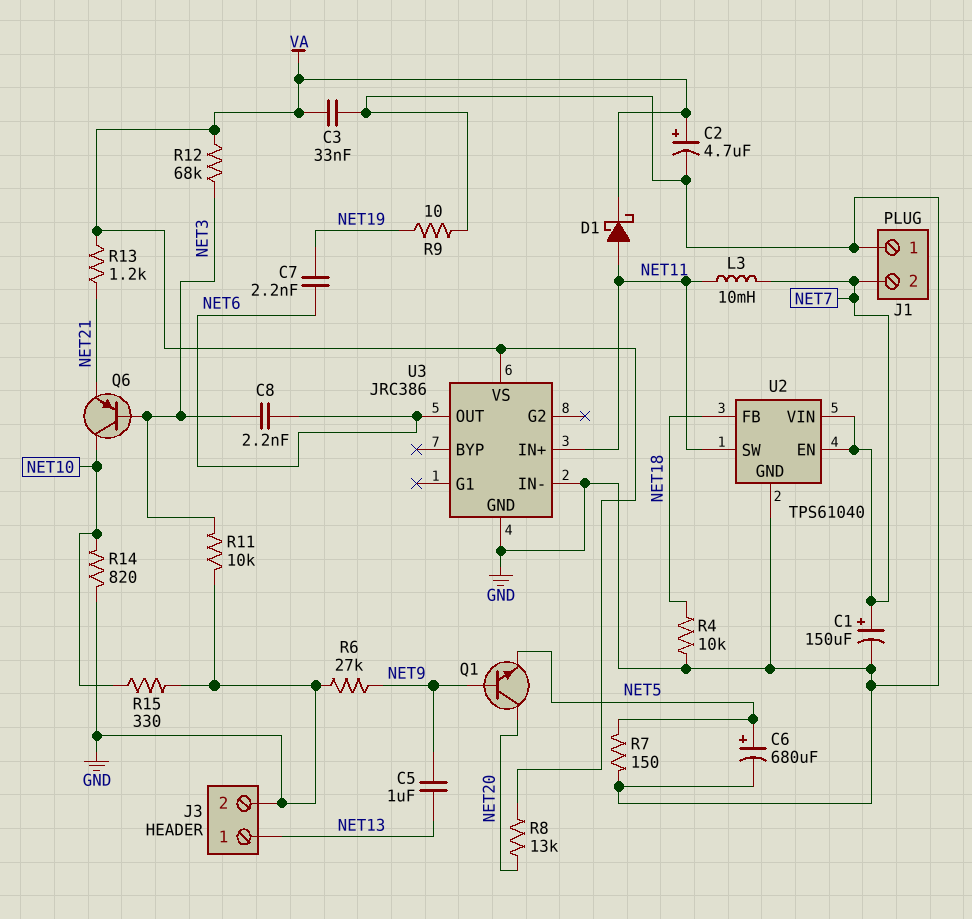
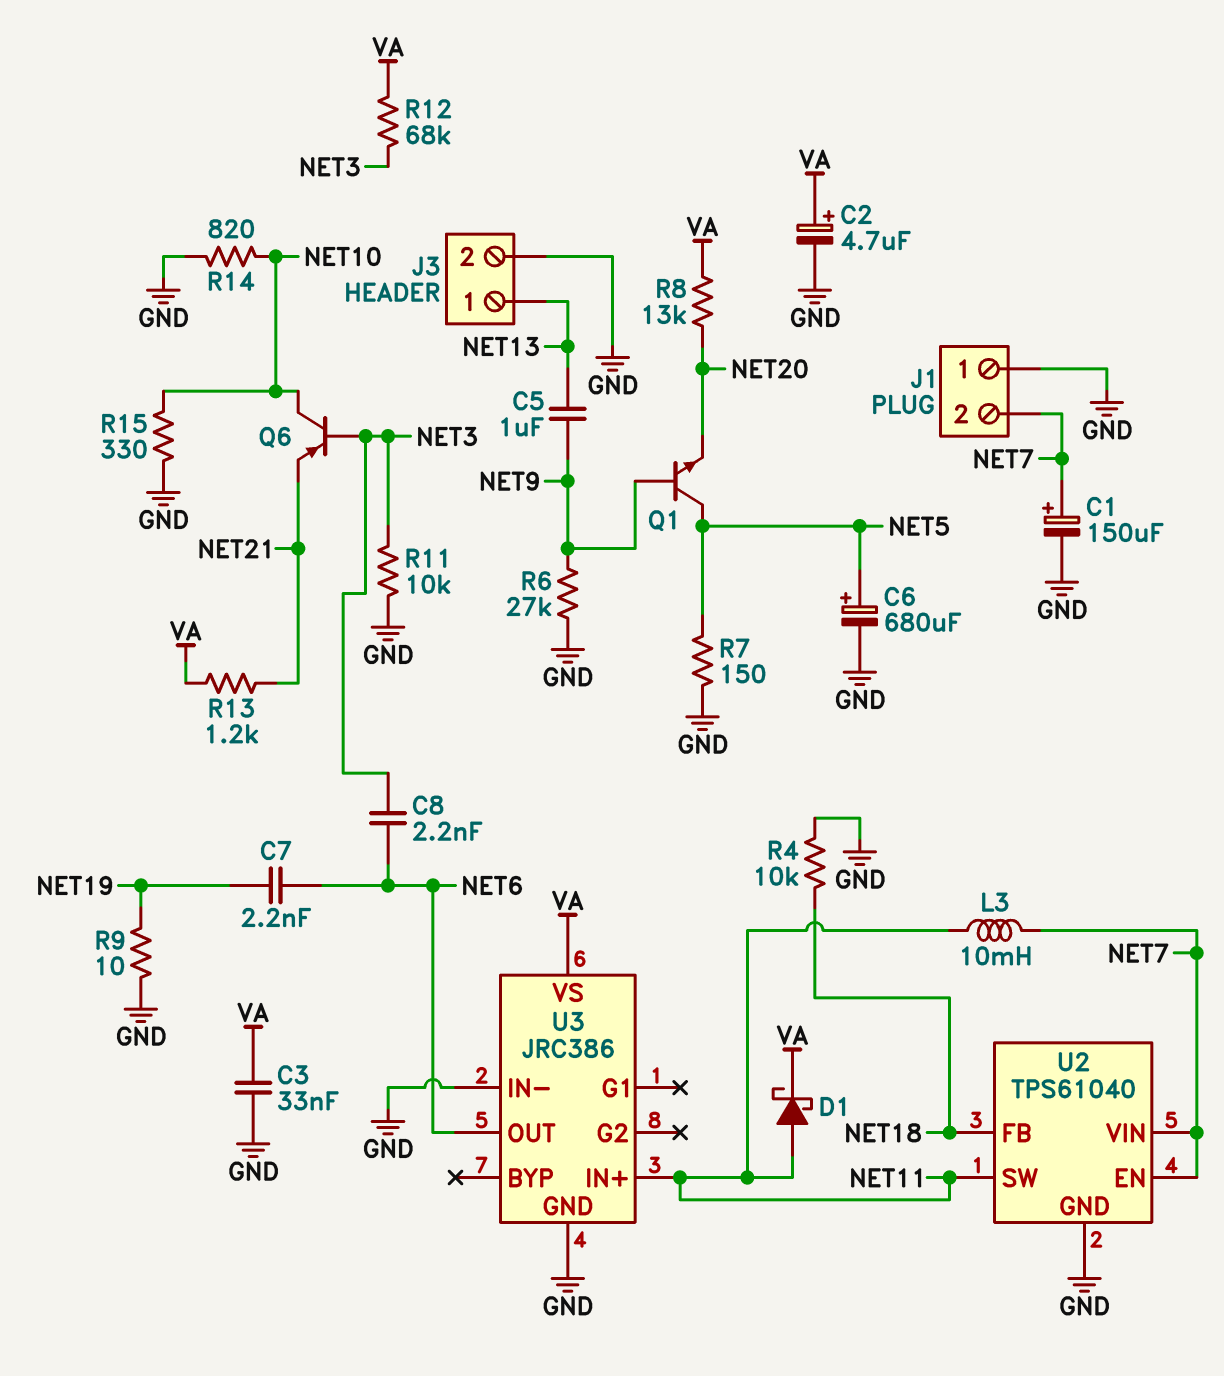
Q1: NPN (B NET9, C NET20, E NET5) -> NPN (B NET9, C NET5, E NET20)

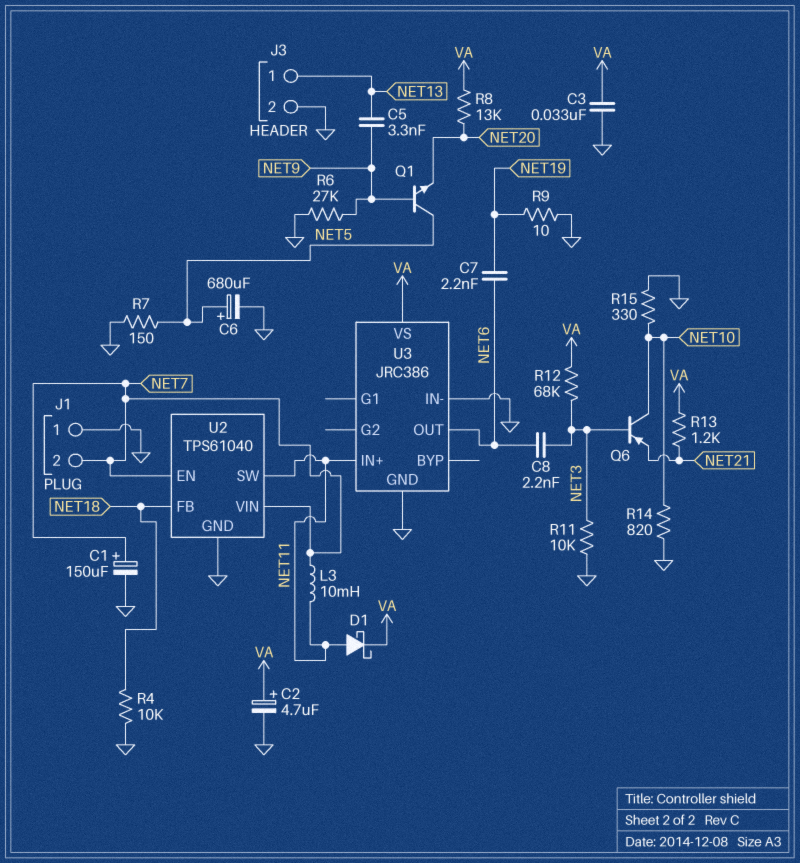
C5: 1uF (NET9, NET13) -> 3.3nF (NET9, NET13)

